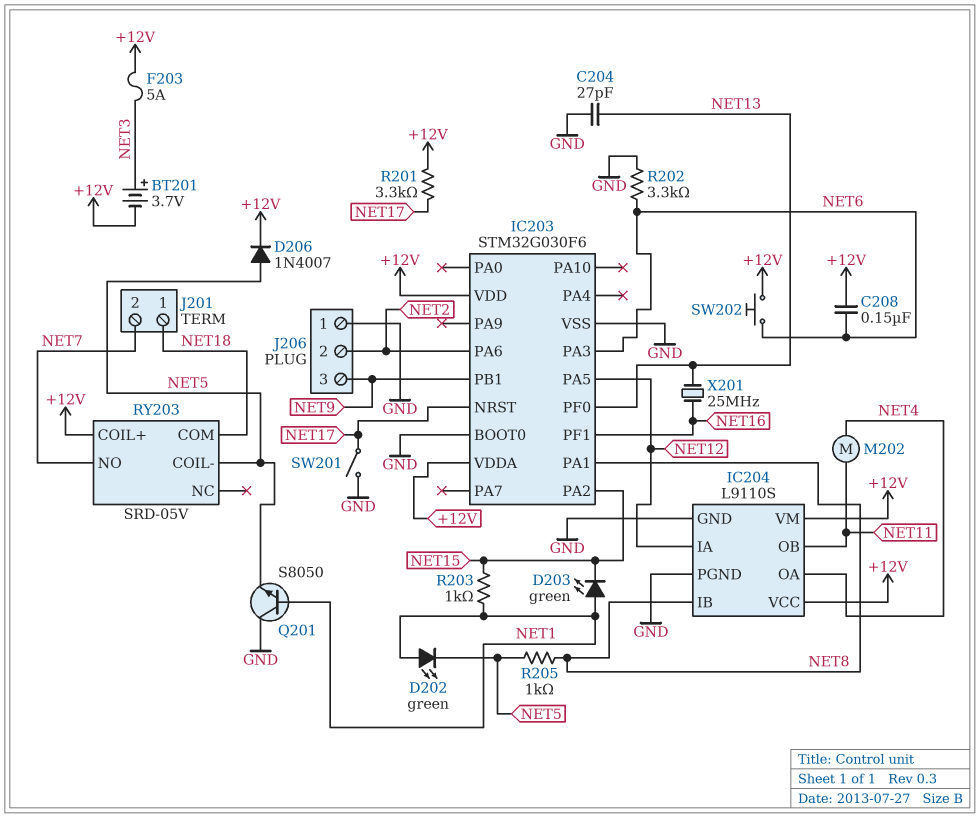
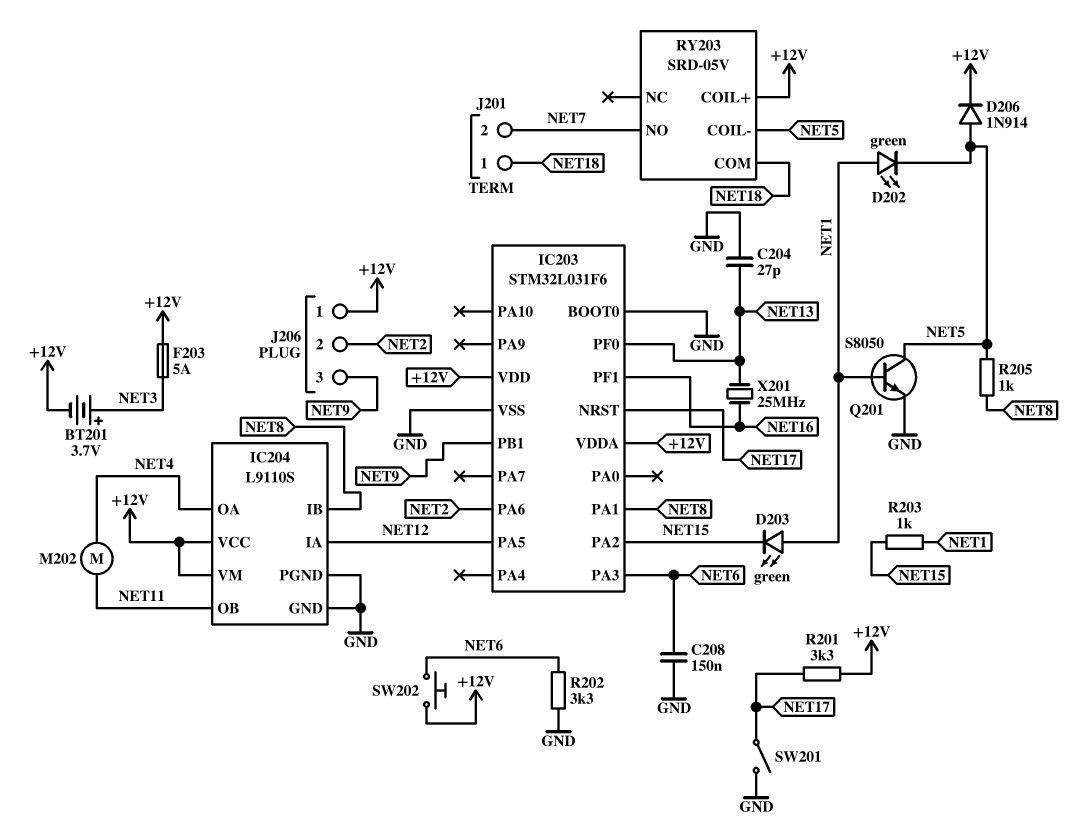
C208: 150nF (+12V, NET6) -> 150nF (GND, NET6)
D206: diode 1N4007 (A NET5, K +12V) -> diode 1N914 (A NET5, K +12V)
IC203: STM32G030F6 -> STM32L031F6
J206 pin 1: GND -> +12V
Q201: NPN S8050 (B NET1, C GND, E NET5) -> NPN S8050 (B NET1, C NET5, E GND)

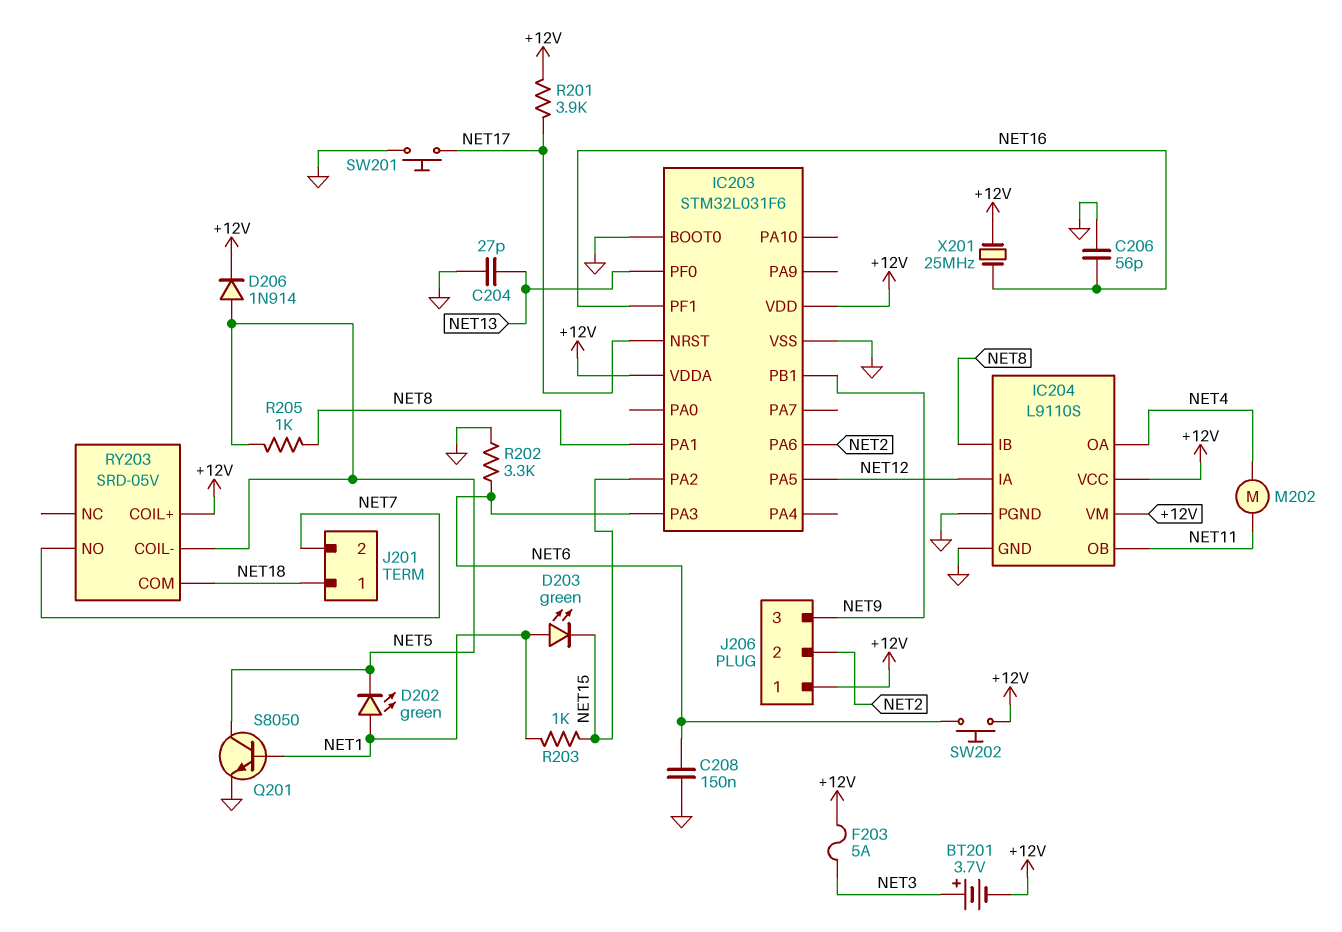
C206: none -> 56pF (GND, NET16)
R201: 3.3k (+12V, NET17) -> 3.9k (+12V, NET17)
SW201: switch (GND, NET17) -> button (GND, NET17)
X201: 25MHz (NET13, NET16) -> 25MHz (+12V, NET16)

